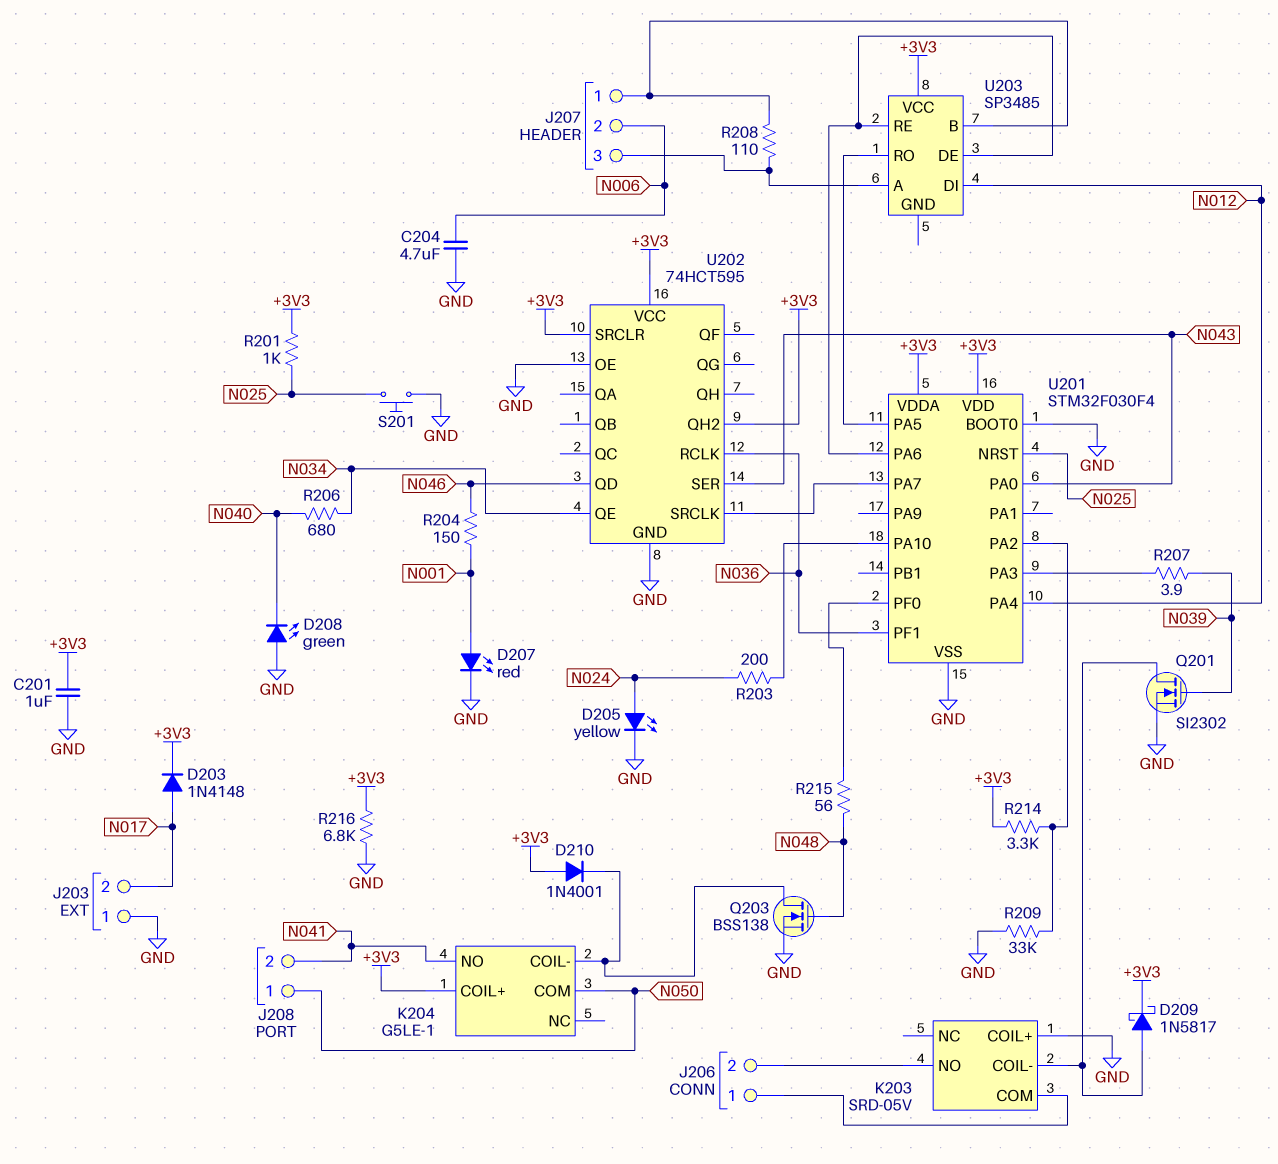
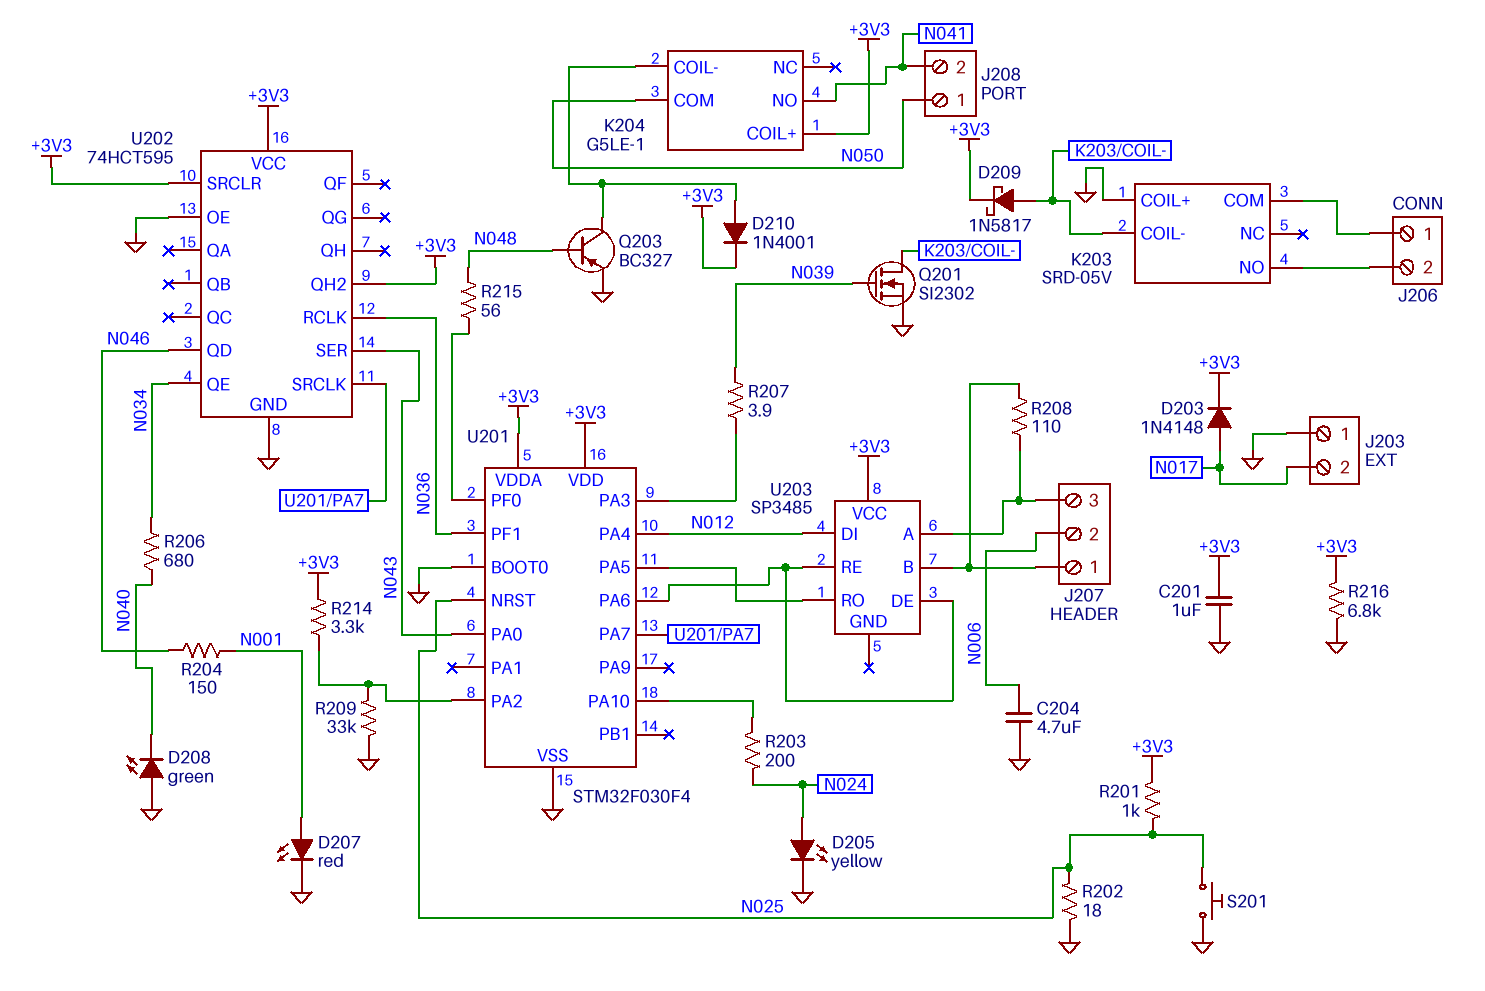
D210: diode 1N4001 (A +3V3, K K204/COIL-) -> diode 1N4001 (A K204/COIL-, K +3V3)
Q203: NMOS BSS138 (G N048, D K204/COIL-, S GND) -> PNP BC327 (B N048, C K204/COIL-, E GND)
R202: none -> 18 (GND, N025)

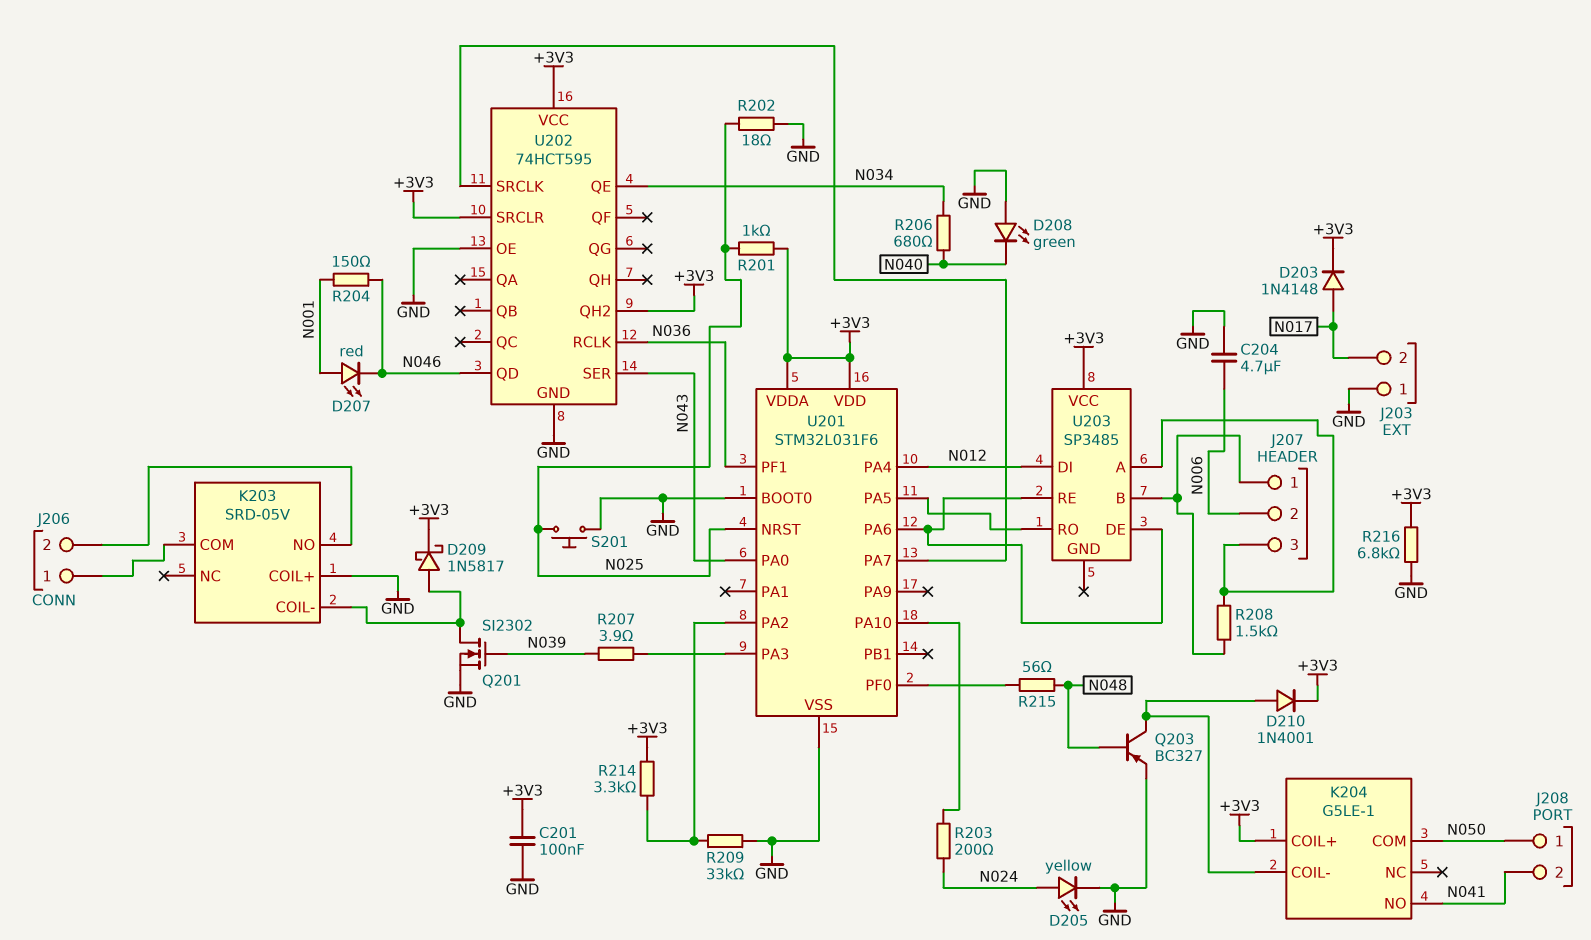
C201: 1uF (+3V3, GND) -> 100nF (+3V3, GND)
D207: LED red (A N001, K GND) -> LED red (A N001, K N046)
R208: 110 (J207/1, J207/3) -> 1.5k (J207/1, J207/3)
U201: STM32F030F4 -> STM32L031F6

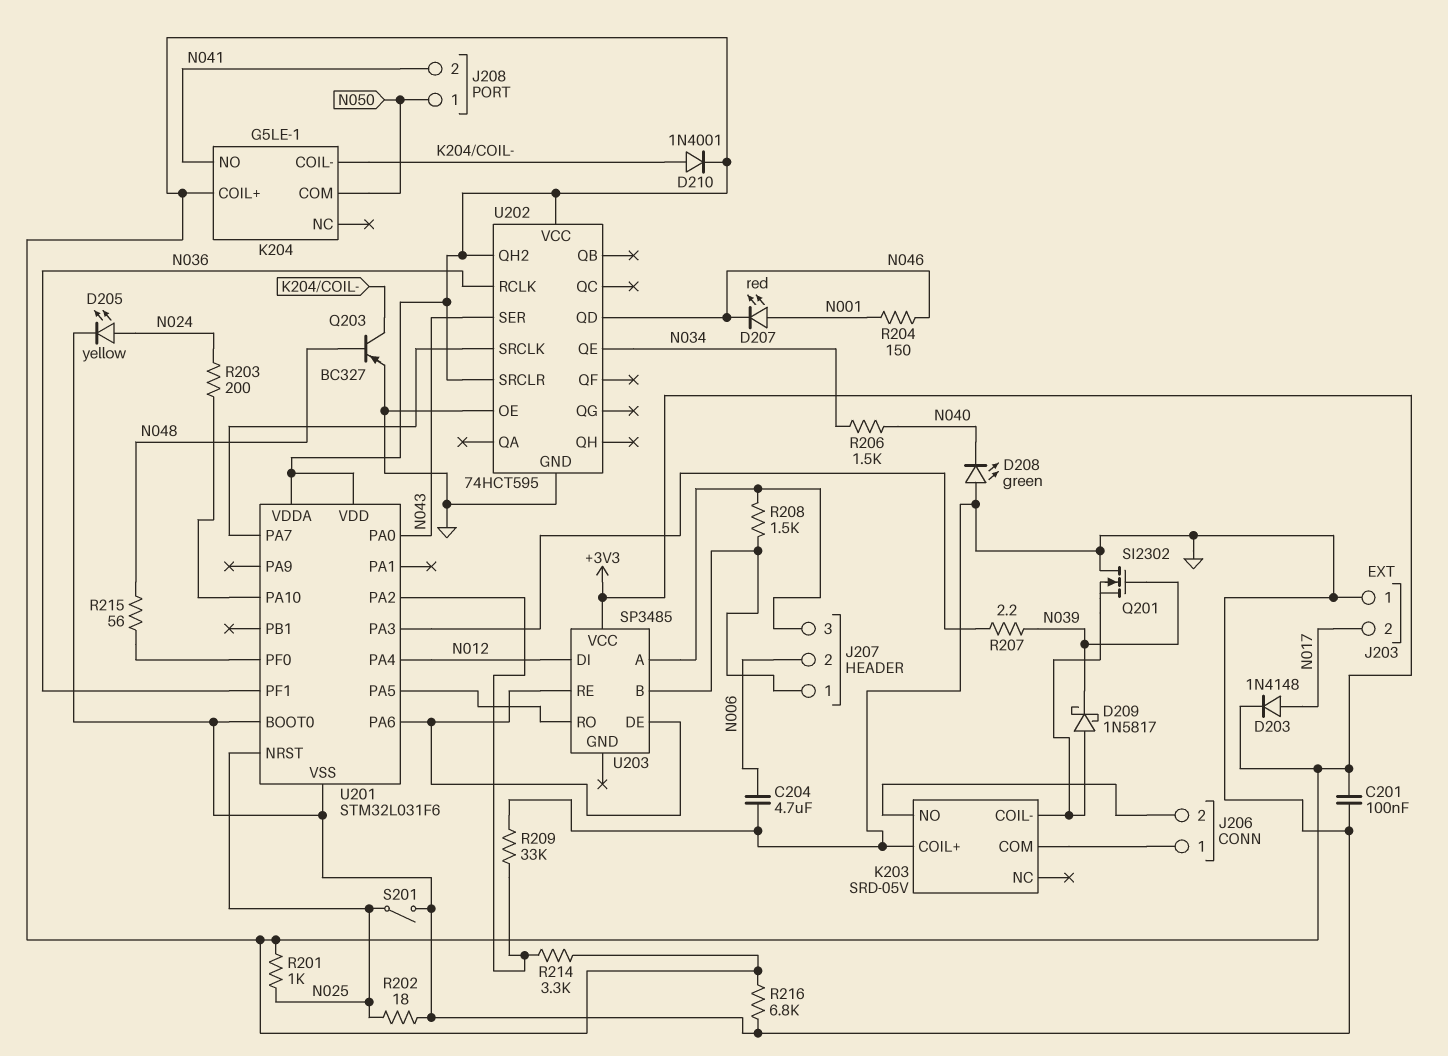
D209: schottky 1N5817 (A K203/COIL-, K +3V3) -> schottky 1N5817 (A K203/COIL-, K N039)
Q201: NMOS SI2302 (G N039, D K203/COIL-, S GND) -> NMOS SI2302 (G N039, D GND, S K203/COIL-)
R206: 680 (N034, N040) -> 1.5k (N034, N040)
R207: 3.9 (N039, U201/PA3) -> 2.2 (N039, U201/PA3)
S201: button (GND, N025) -> switch (GND, N025)

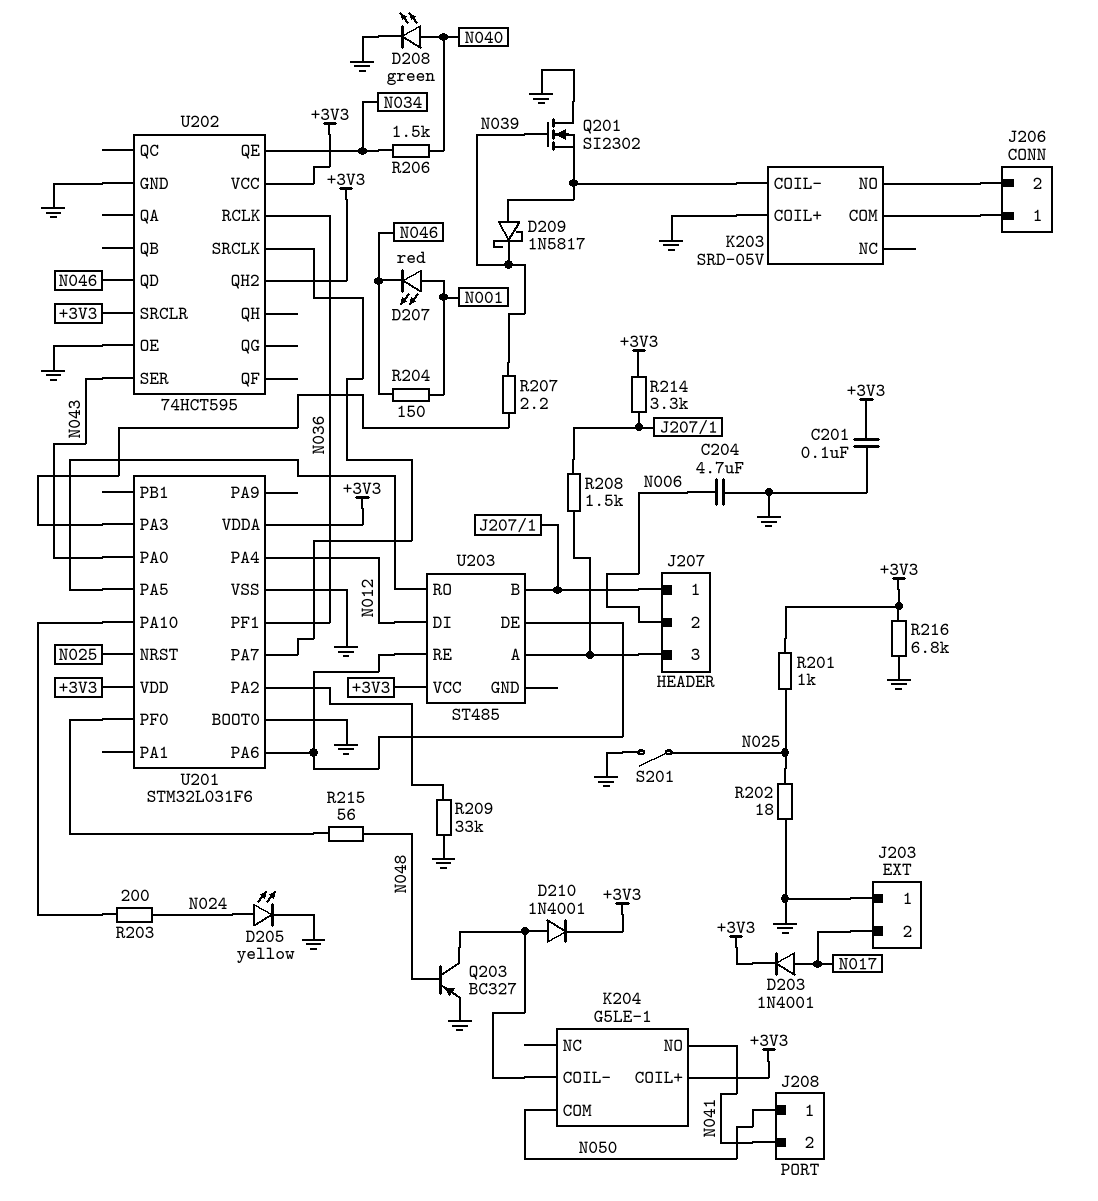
D203: diode 1N4148 (A N017, K +3V3) -> diode 1N4001 (A N017, K +3V3)
D208: LED green (A GND, K N040) -> LED green (A N040, K GND)
R214: 3.3k (+3V3, U201/PA2) -> 3.3k (+3V3, J207/1)
U203: SP3485 -> ST485

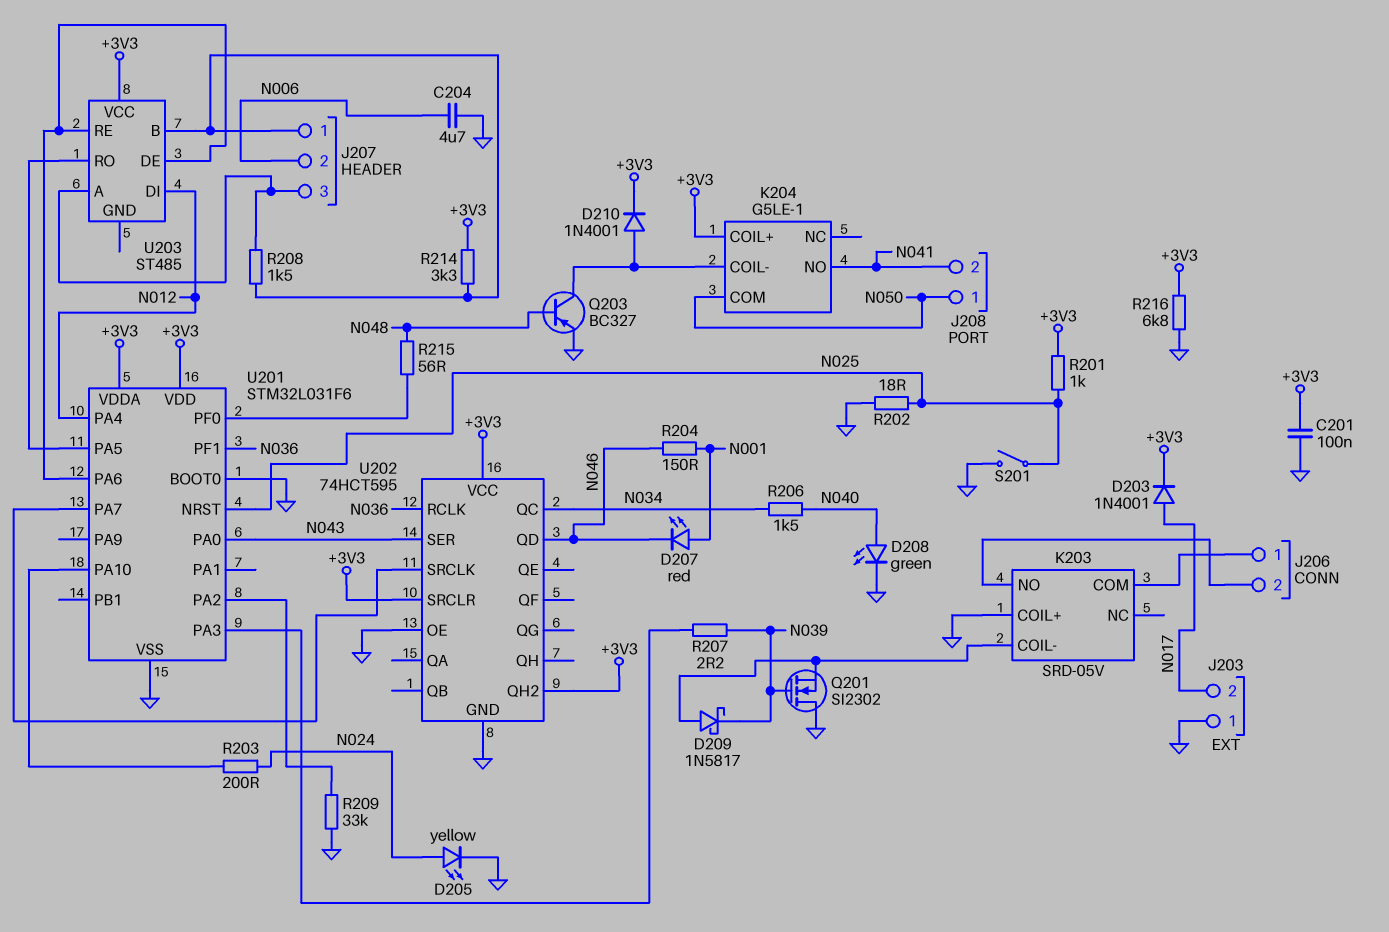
U202 pin QC: none -> N034
U202 pin QE: N034 -> none

